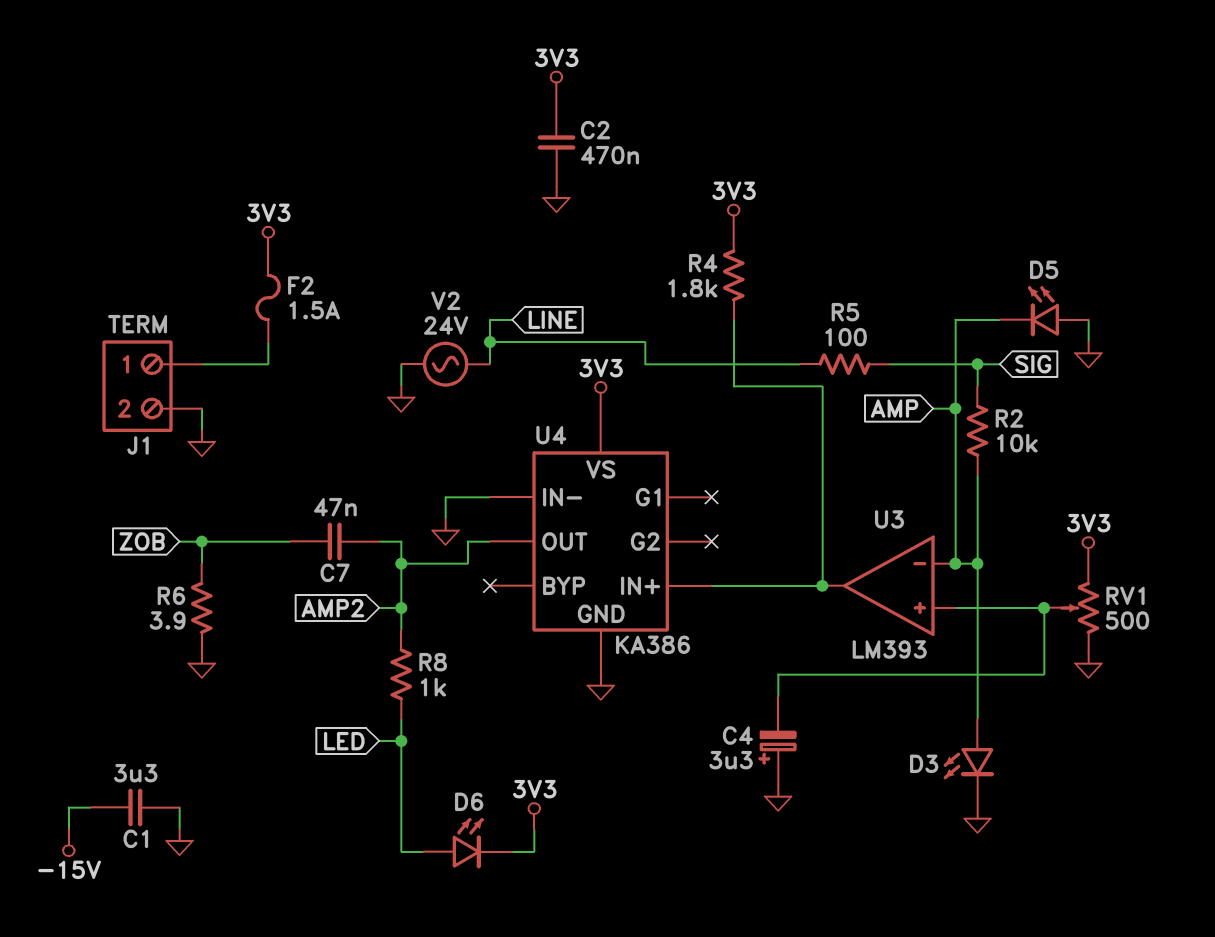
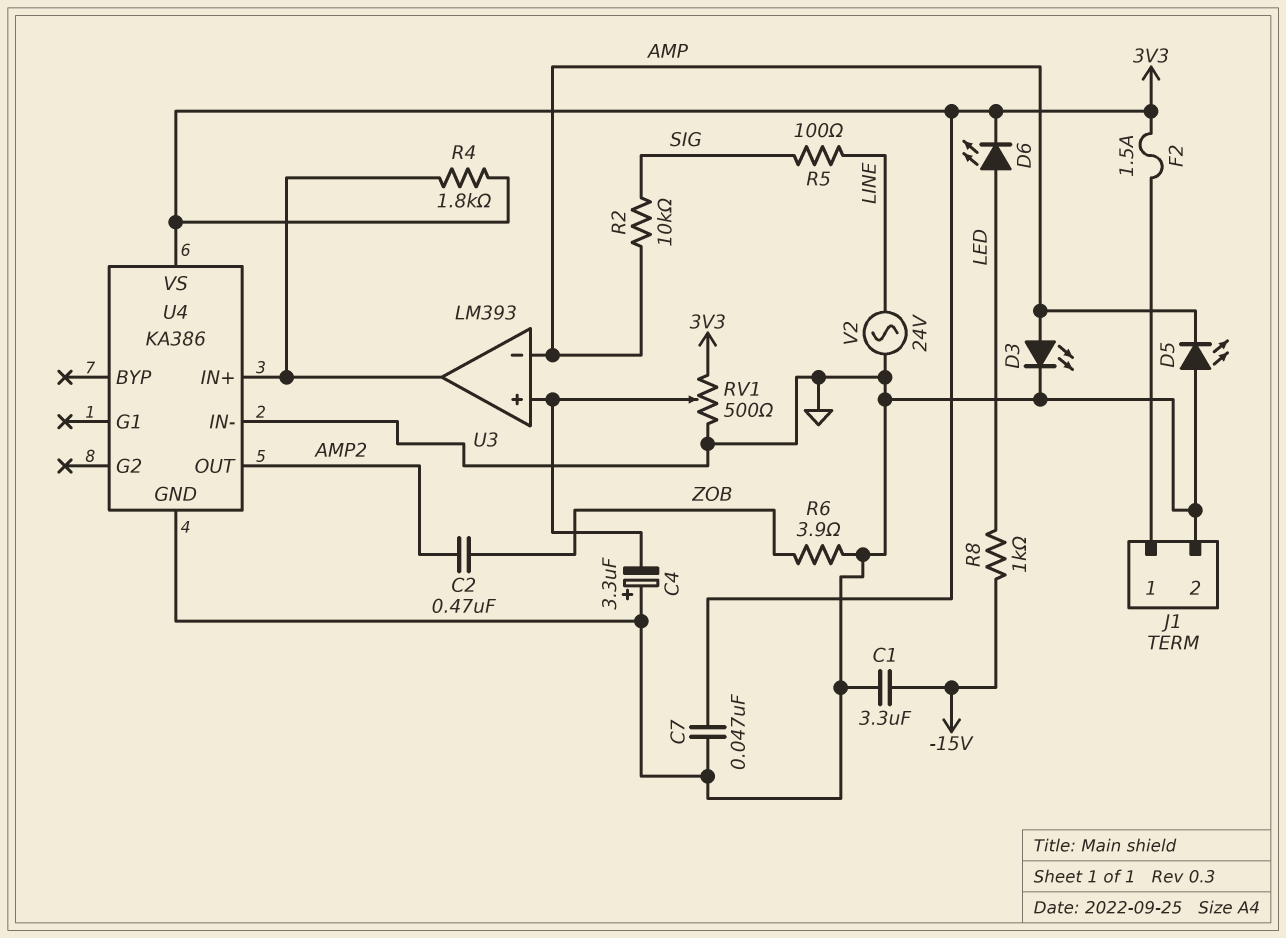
C2: 470nF (3V3, GND) -> 470nF (AMP2, ZOB)
C7: 47nF (AMP2, ZOB) -> 47nF (3V3, GND)
R8: 1k (AMP2, LED) -> 1k (-15V, LED)

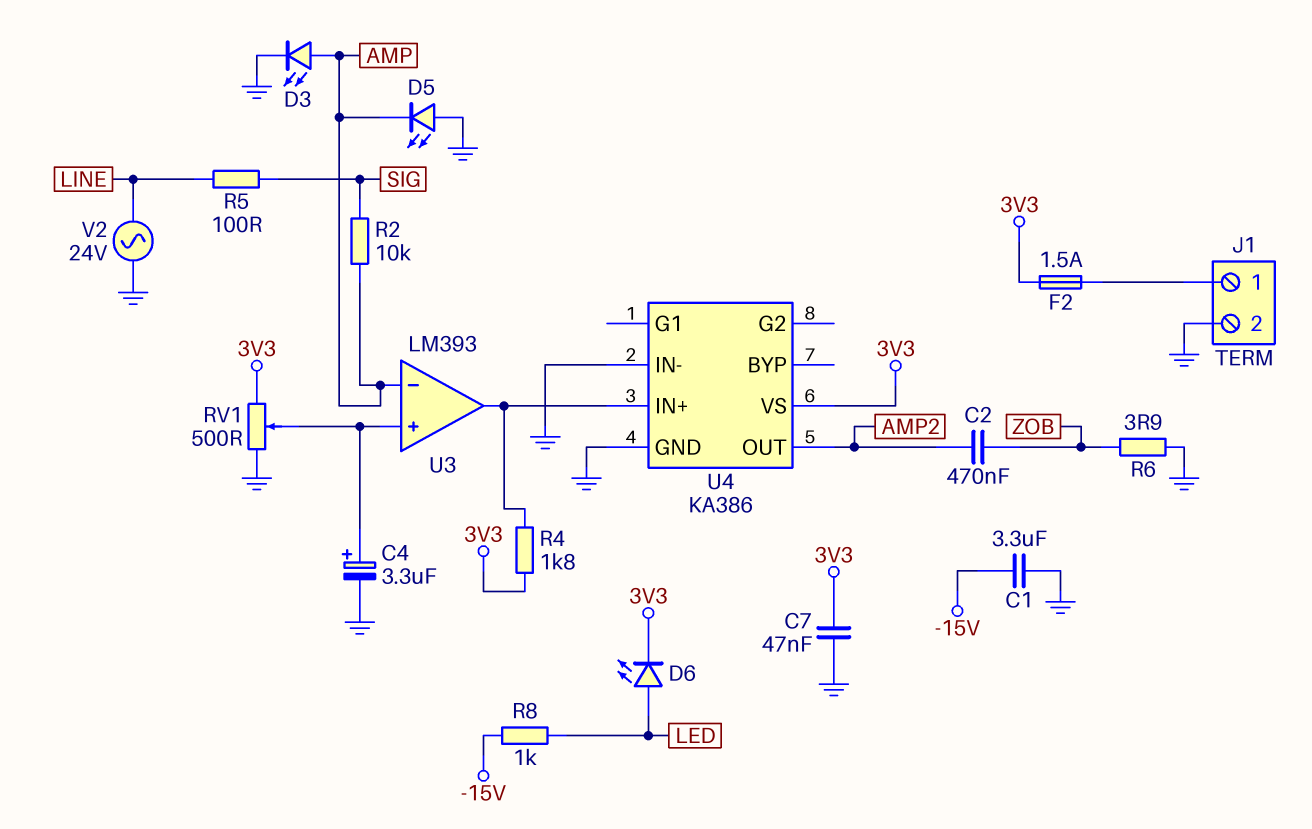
C4: 3.3uF (plus GND, minus U3/in+) -> 3.3uF (plus U3/in+, minus GND)

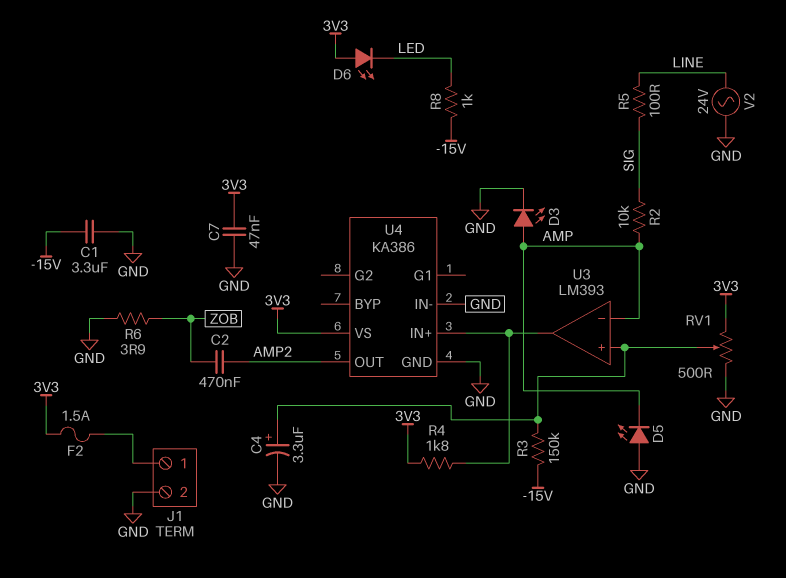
D6: LED (A LED, K 3V3) -> LED (A 3V3, K LED)
R3: none -> 150k (-15V, U3/in+)

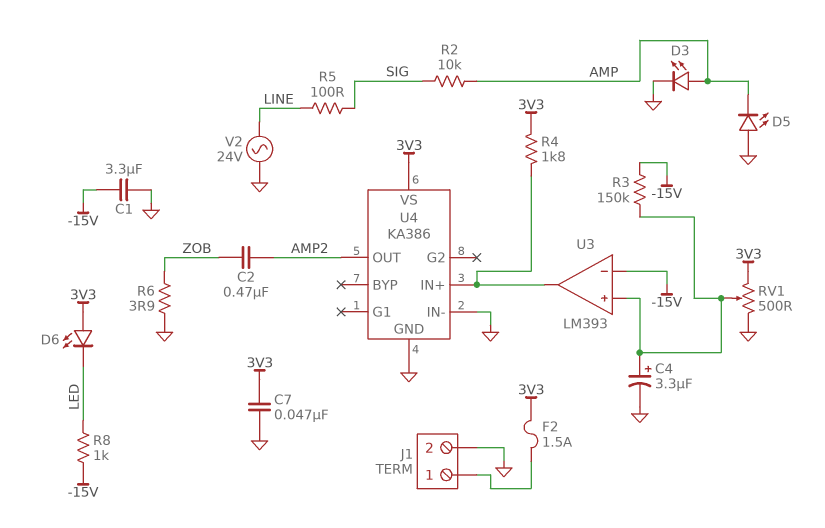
U3 pin in-: AMP -> -15V

